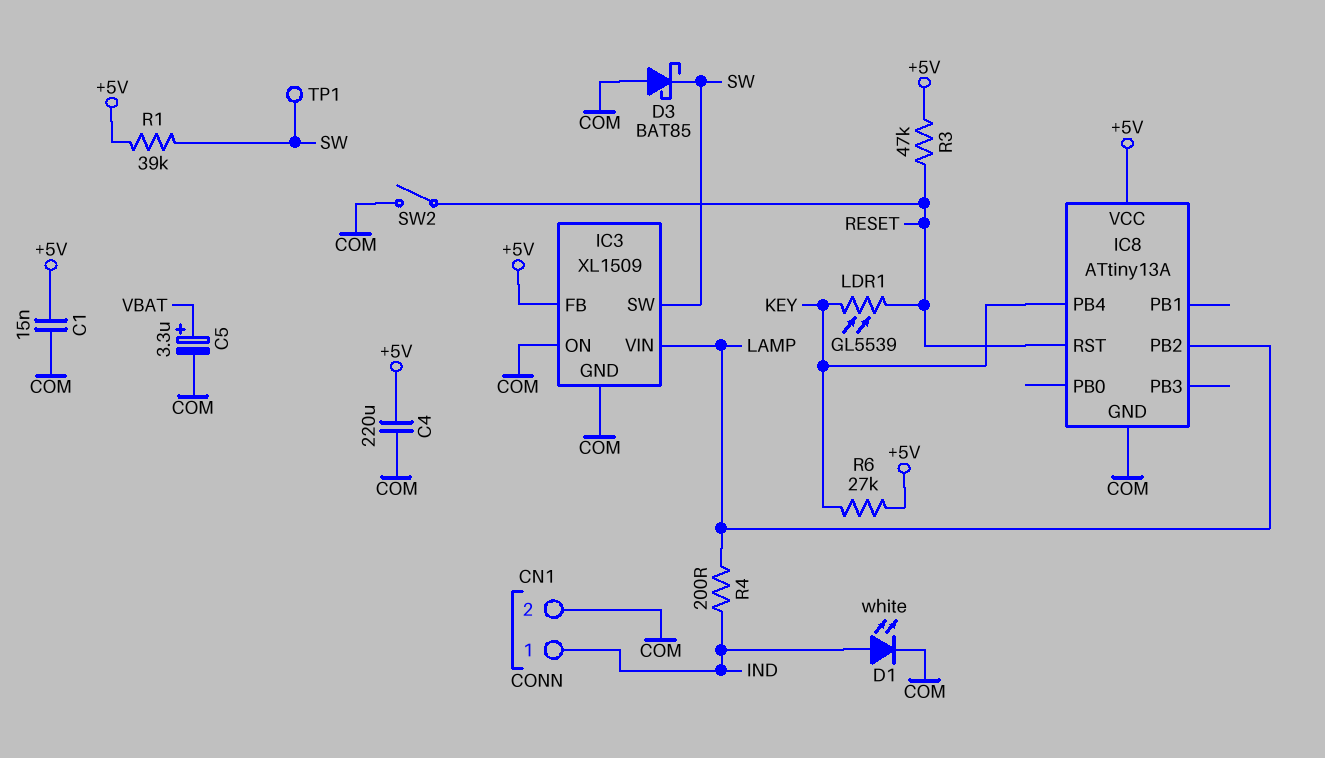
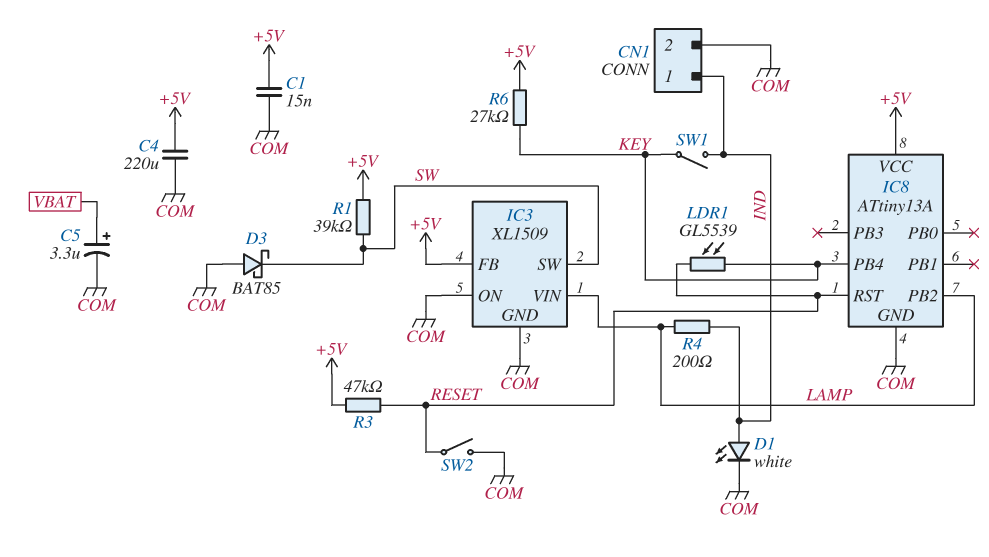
SW1: none -> switch (IND, KEY)
TP1: test point (SW) -> none

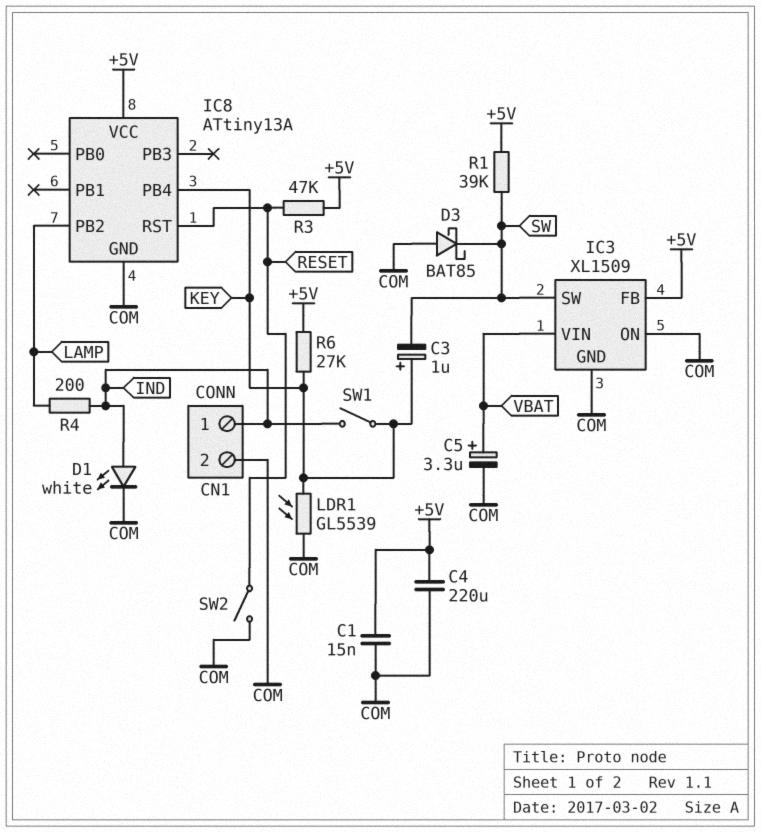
C3: none -> 1uF (plus KEY, minus SW)
IC3 pin VIN: LAMP -> VBAT
LDR1: GL5539 (KEY, RESET) -> GL5539 (COM, KEY)

